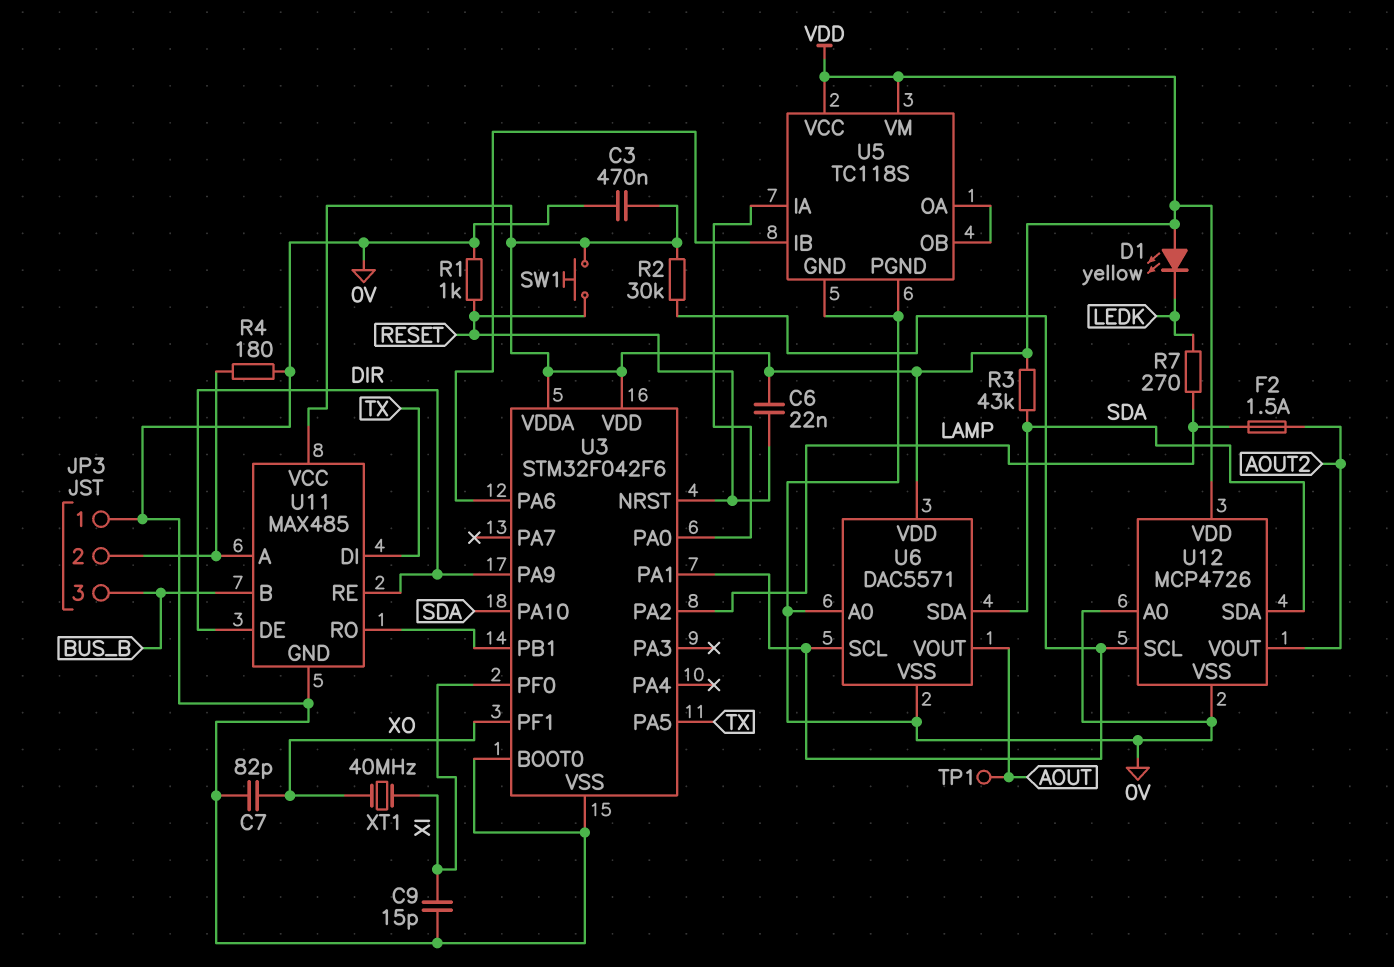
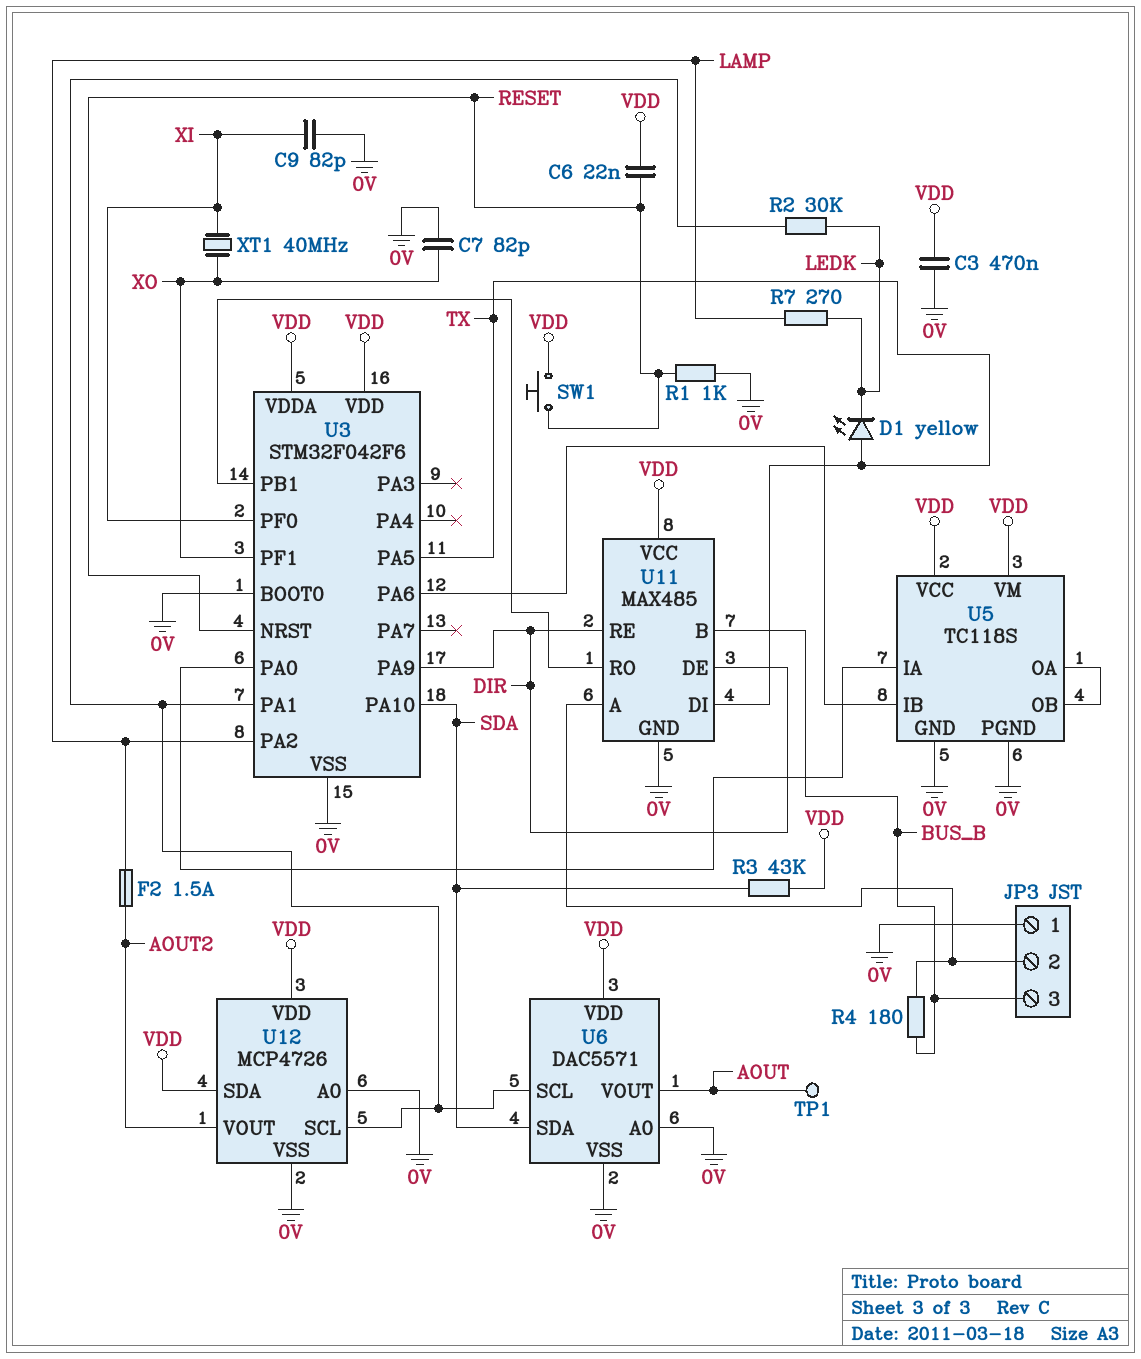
C9: 15pF (0V, XI) -> 82pF (0V, XI)
D1: LED yellow (A VDD, K LEDK) -> LED yellow (A TX, K LEDK)
R2: 30k (U3/PA1, VDD) -> 30k (LEDK, U3/PA1)
R4: 180 (0V, JP3/2) -> 180 (BUS_B, JP3/2)
U12 pin SDA: SDA -> VDD

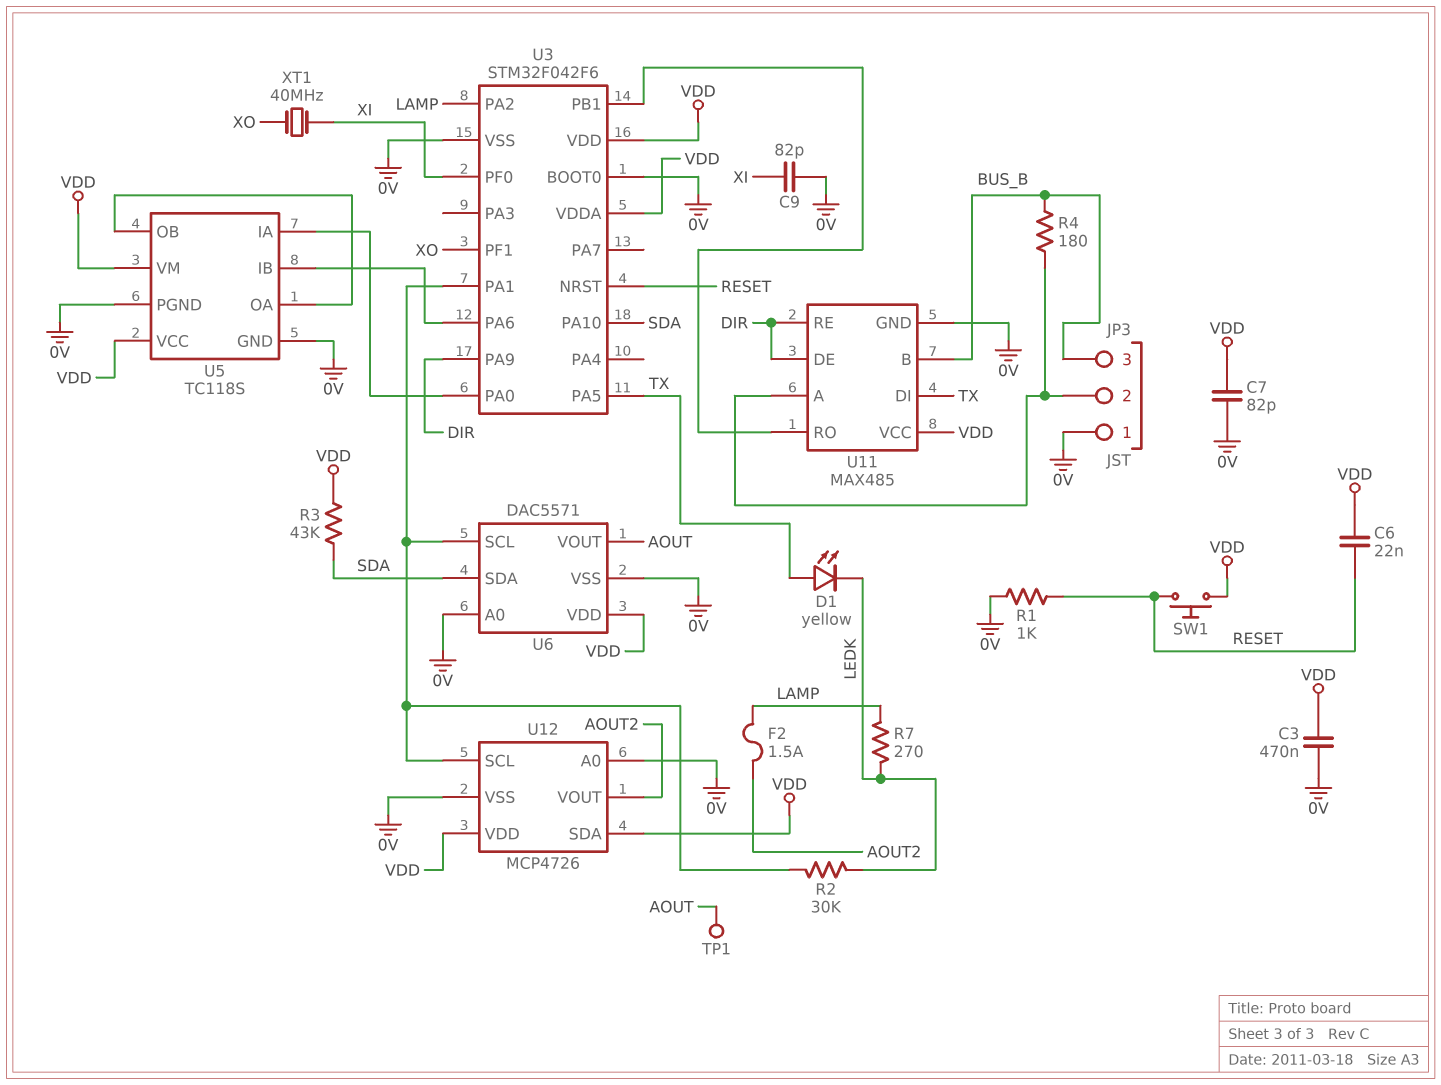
C7: 82pF (0V, XO) -> 82pF (0V, VDD)

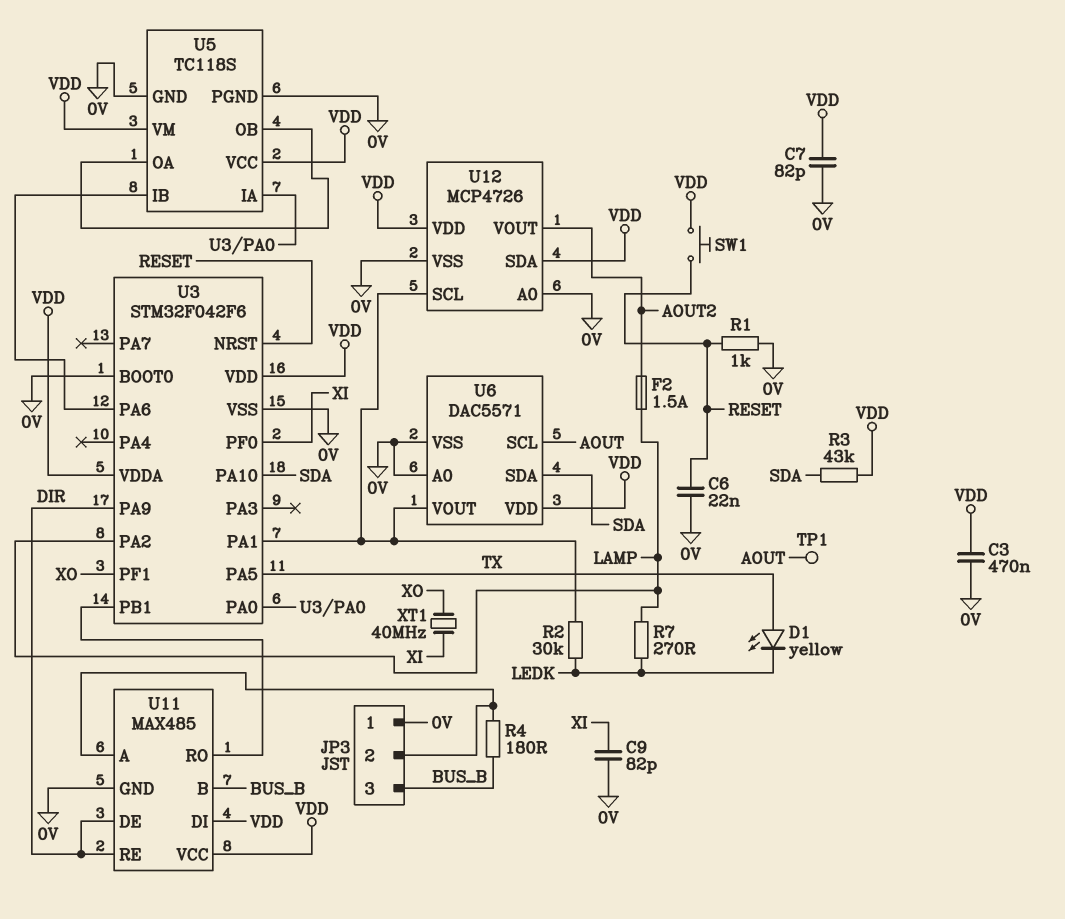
C6: 22nF (RESET, VDD) -> 22nF (0V, RESET)
U6 pin SCL: U3/PA1 -> AOUT
U6 pin VOUT: AOUT -> U3/PA1
U11 pin DI: TX -> VDD

